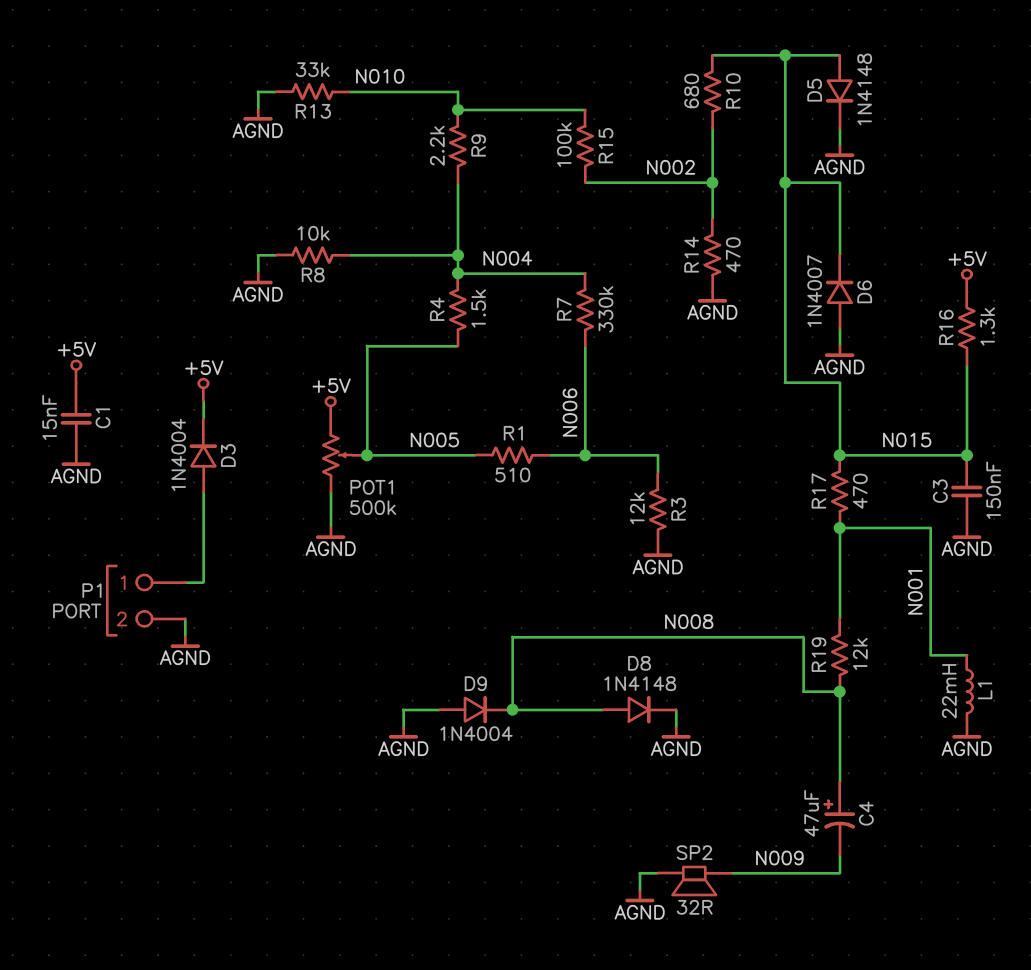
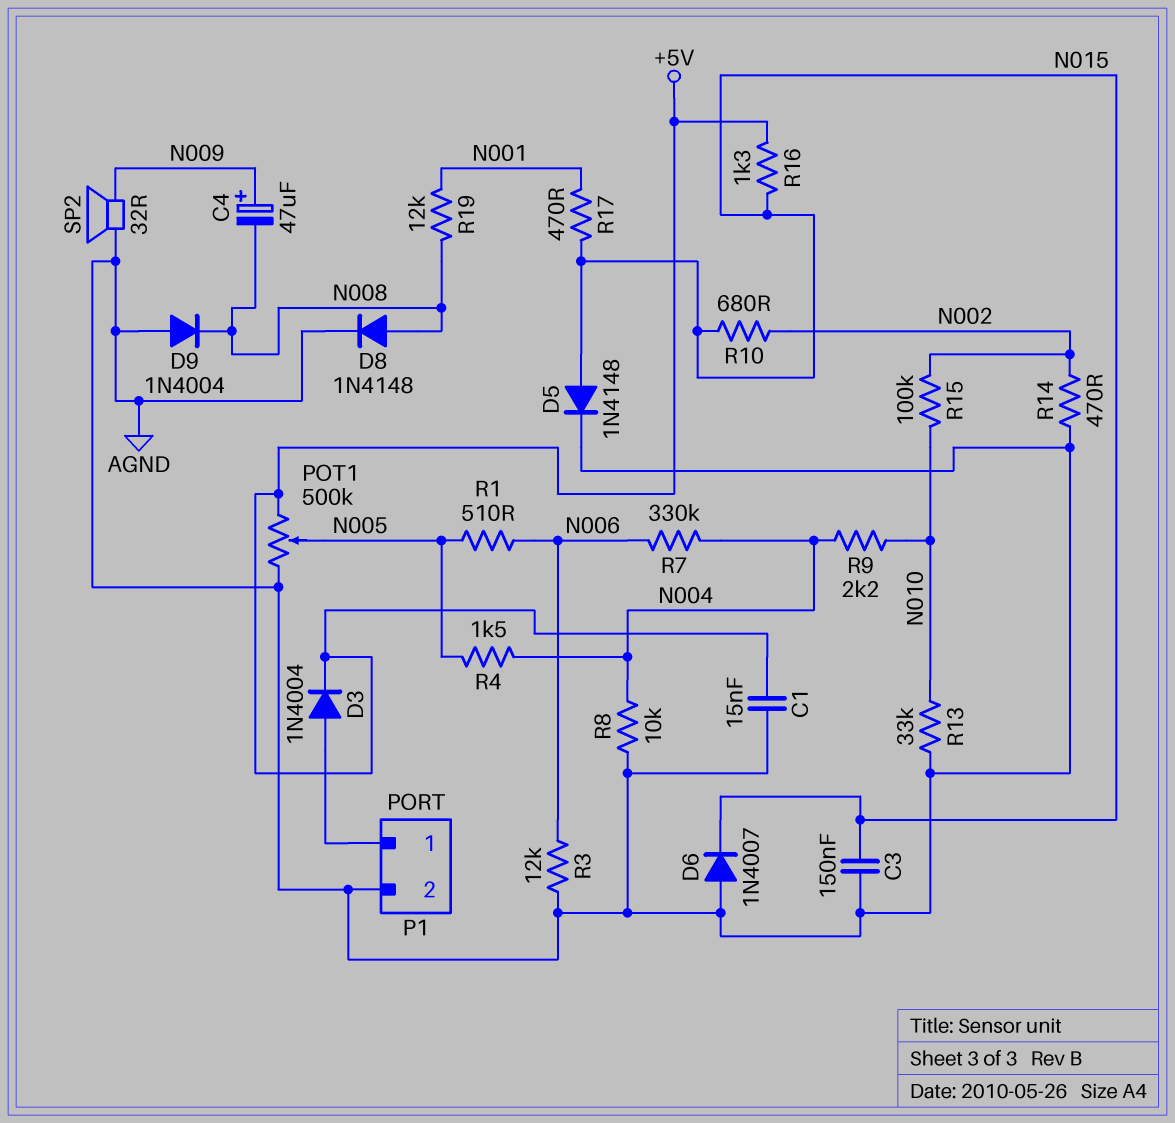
C4: 47uF (plus N008, minus N009) -> 47uF (plus N009, minus N008)
L1: 22mH (AGND, N001) -> none

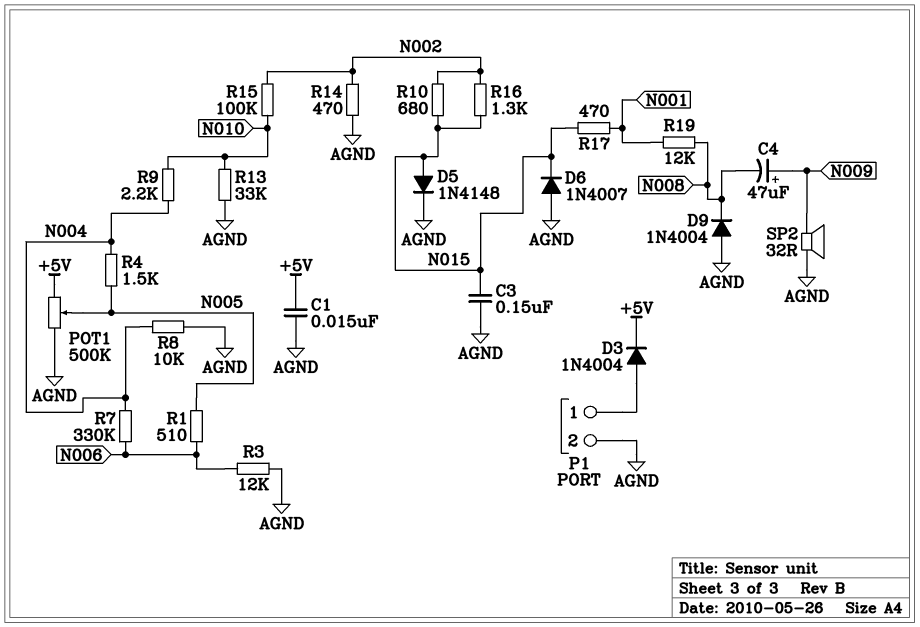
D8: diode 1N4148 (A N008, K AGND) -> none
R16: 1.3k (+5V, N015) -> 1.3k (N002, N015)

